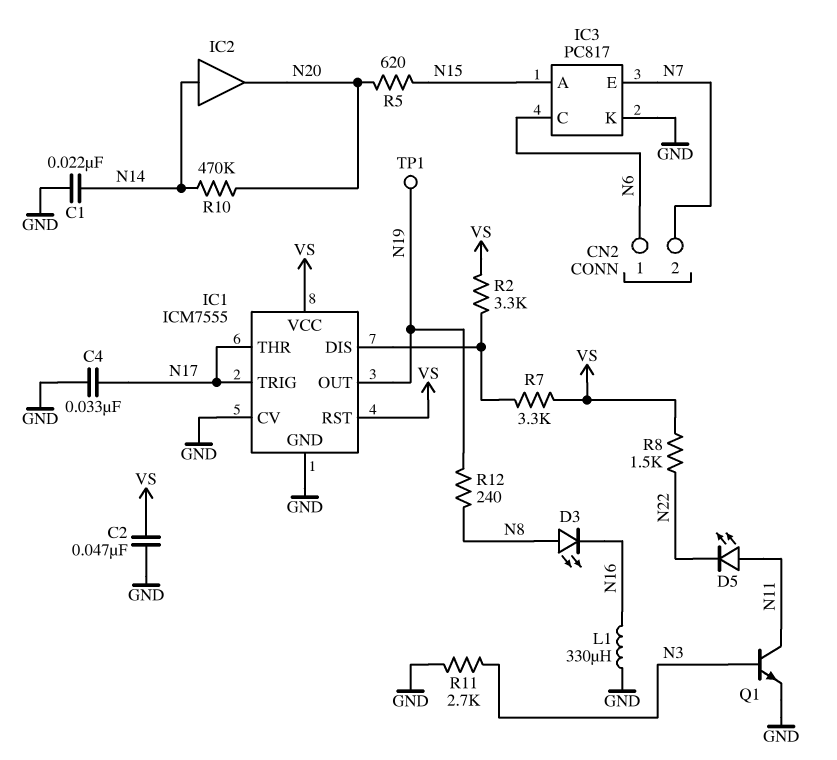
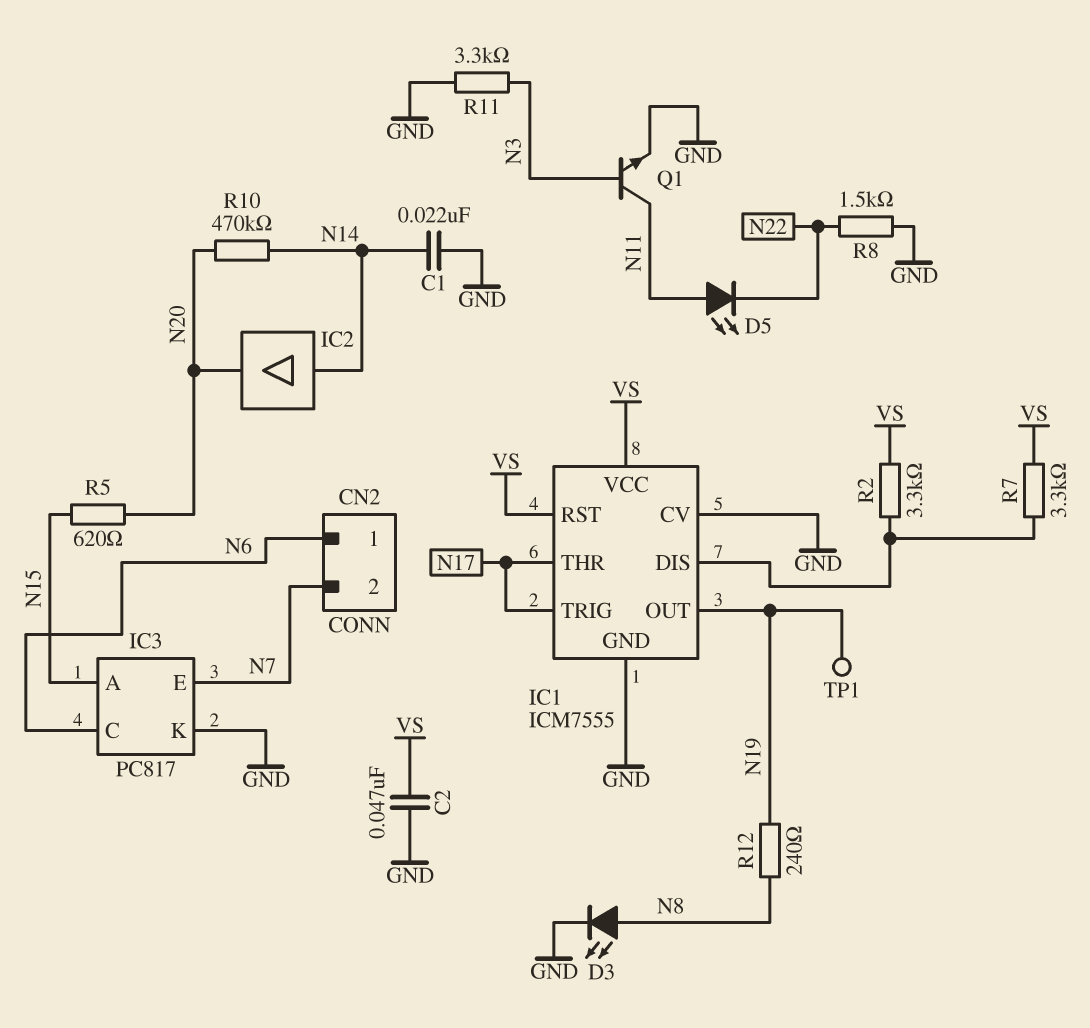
C4: 33nF (GND, N17) -> none
D3: LED (A N8, K N16) -> LED (A N8, K GND)
L1: 330uH (GND, N16) -> none
R8: 1.5k (N22, VS) -> 1.5k (GND, N22)
R11: 2.7k (GND, N3) -> 3.3k (GND, N3)

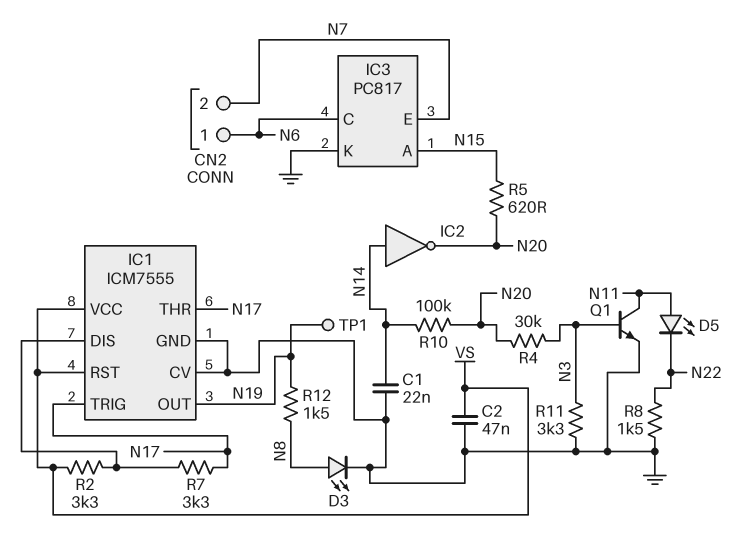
IC2: buffer (in N14, out N20) -> NOT (in N14, out N20)
R4: none -> 30k (N3, N20)
R7: 3.3k (IC1/DIS, VS) -> 3.3k (IC1/DIS, N17)
R10: 470k (N14, N20) -> 100k (N14, N20)
R12: 240 (N8, N19) -> 1.5k (N8, N19)

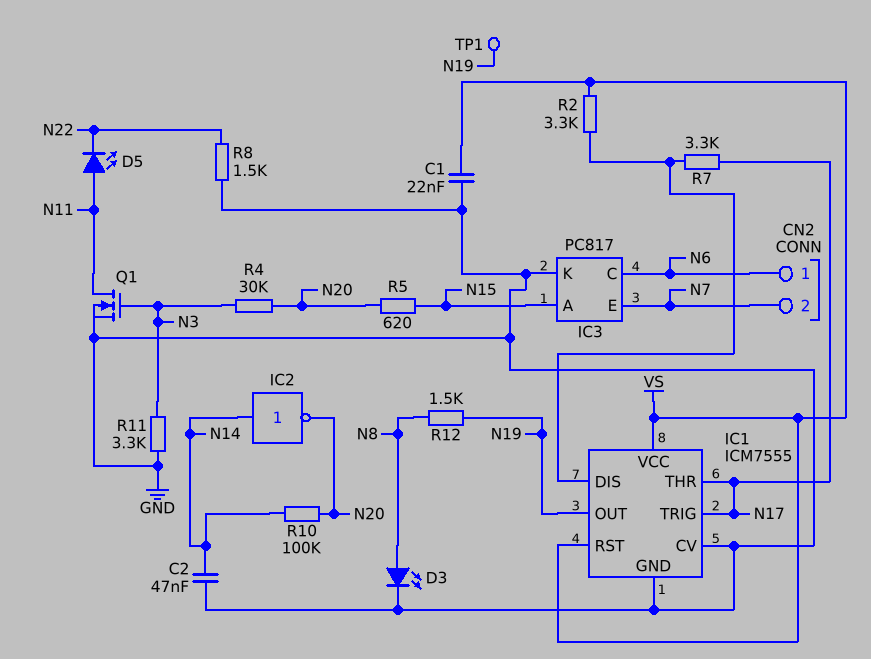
C1: 22nF (GND, N14) -> 22nF (GND, VS)
C2: 47nF (GND, VS) -> 47nF (GND, N14)
Q1: NPN (B N3, C N11, E GND) -> NMOS (G N3, D N11, S GND)

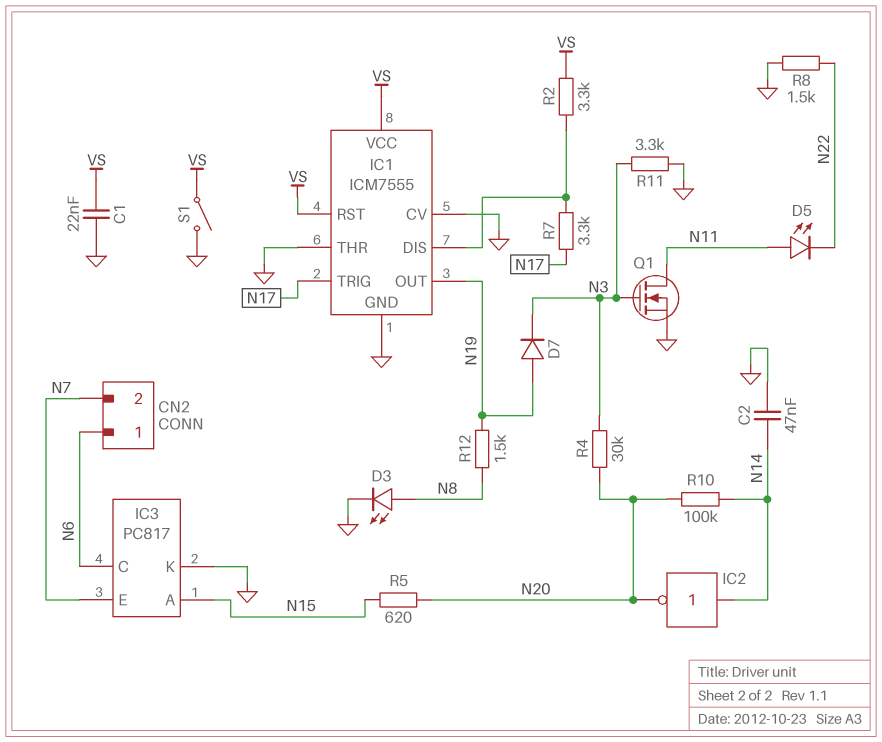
D7: none -> diode (A N19, K N3)
IC1 pin THR: N17 -> GND
S1: none -> switch (GND, VS)
TP1: test point (N19) -> none

